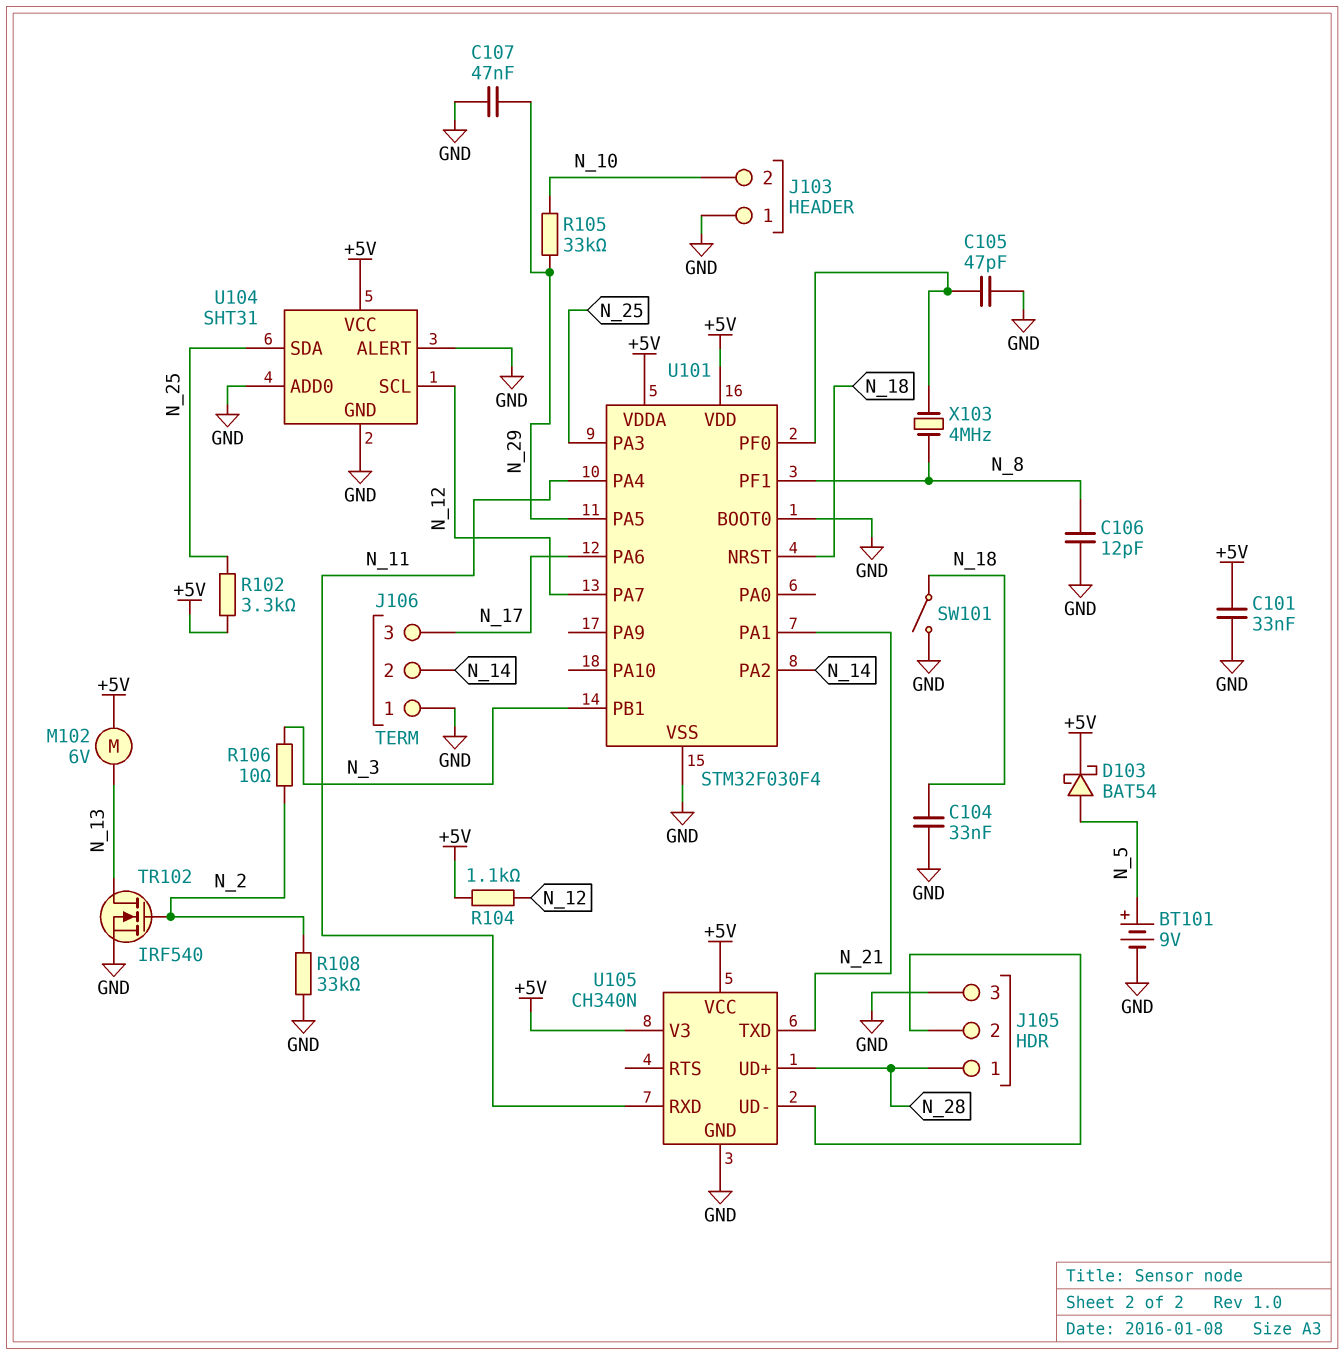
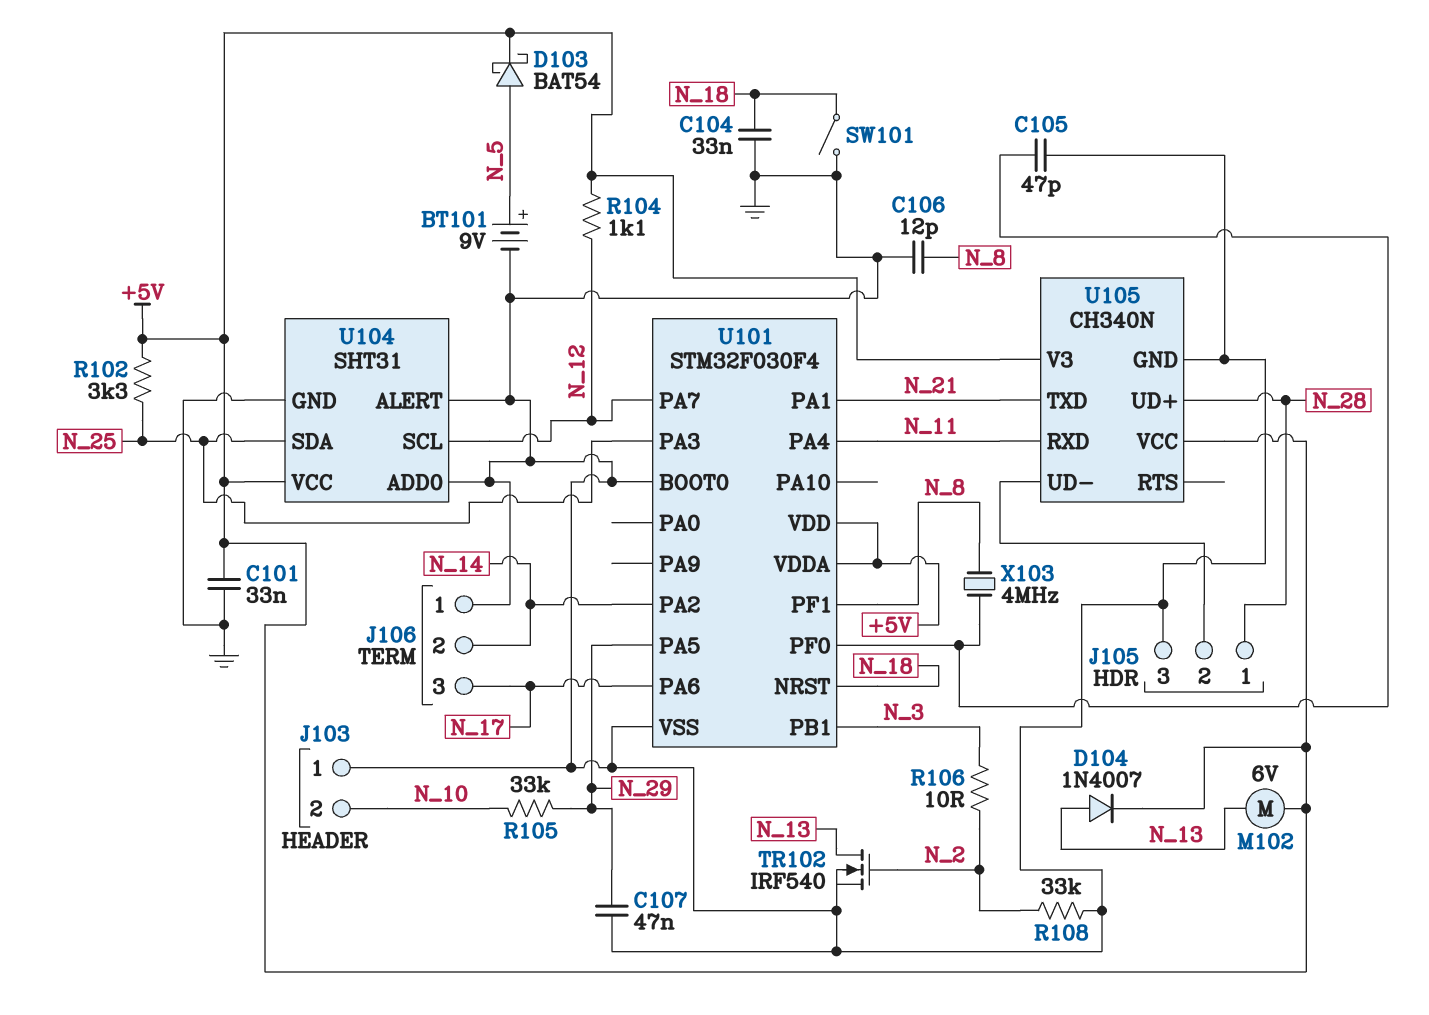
D104: none -> diode 1N4007 (A N_13, K +5V)

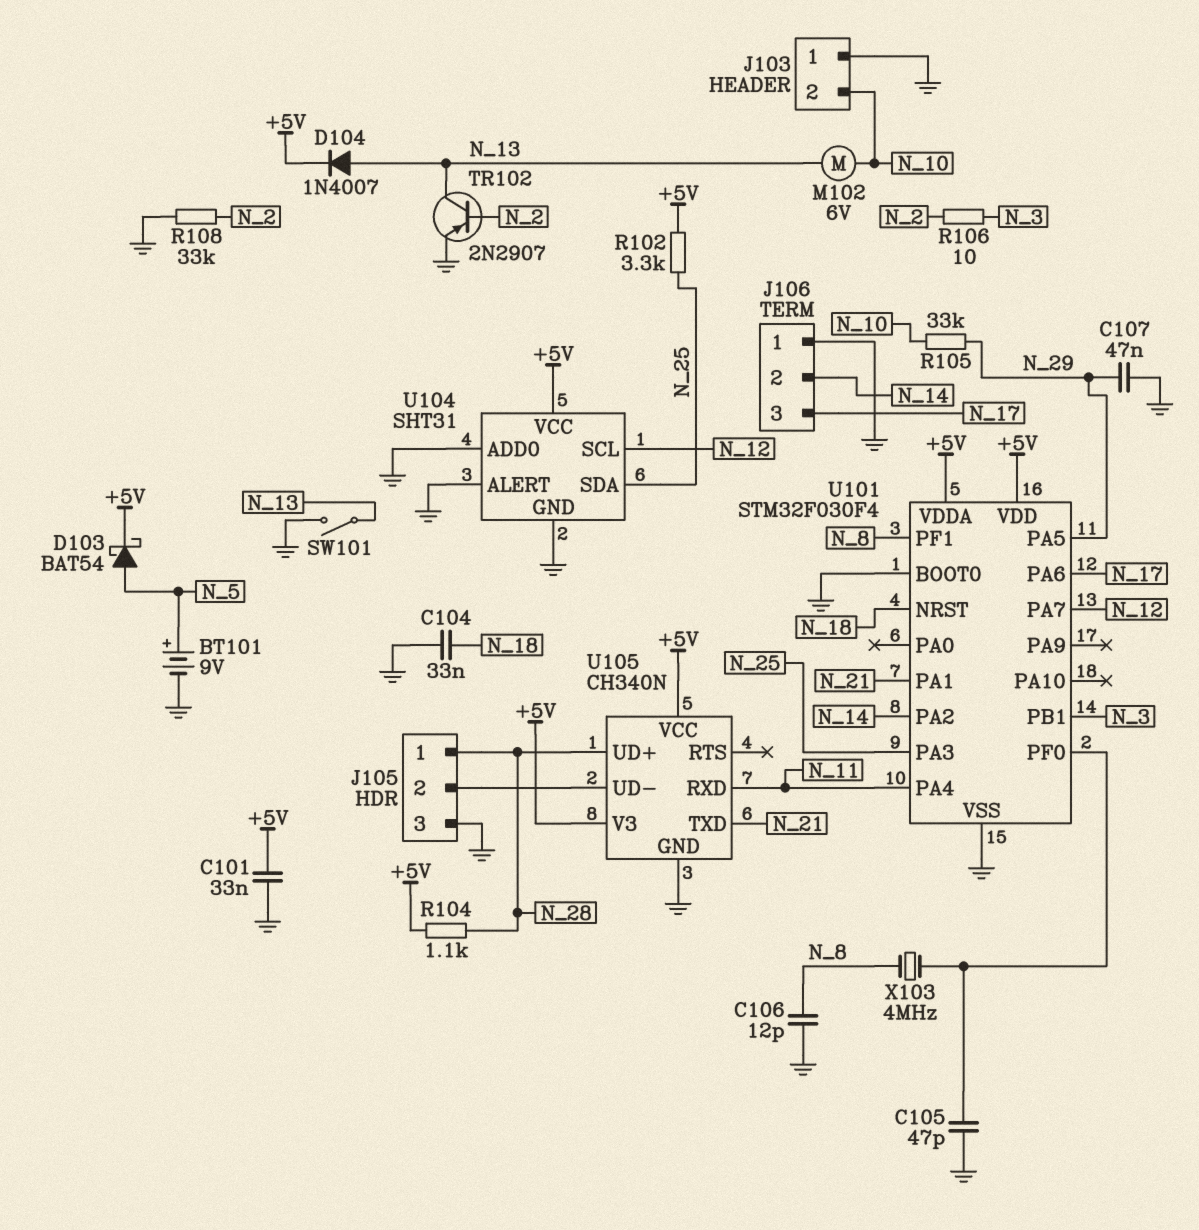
M102: motor 6V (+5V, N_13) -> motor 6V (N_10, N_13)
R104: 1.1k (+5V, N_12) -> 1.1k (+5V, N_28)
SW101: switch (GND, N_18) -> switch (GND, N_13)
TR102: NMOS IRF540 (G N_2, D N_13, S GND) -> PNP 2N2907 (B N_2, C N_13, E GND)

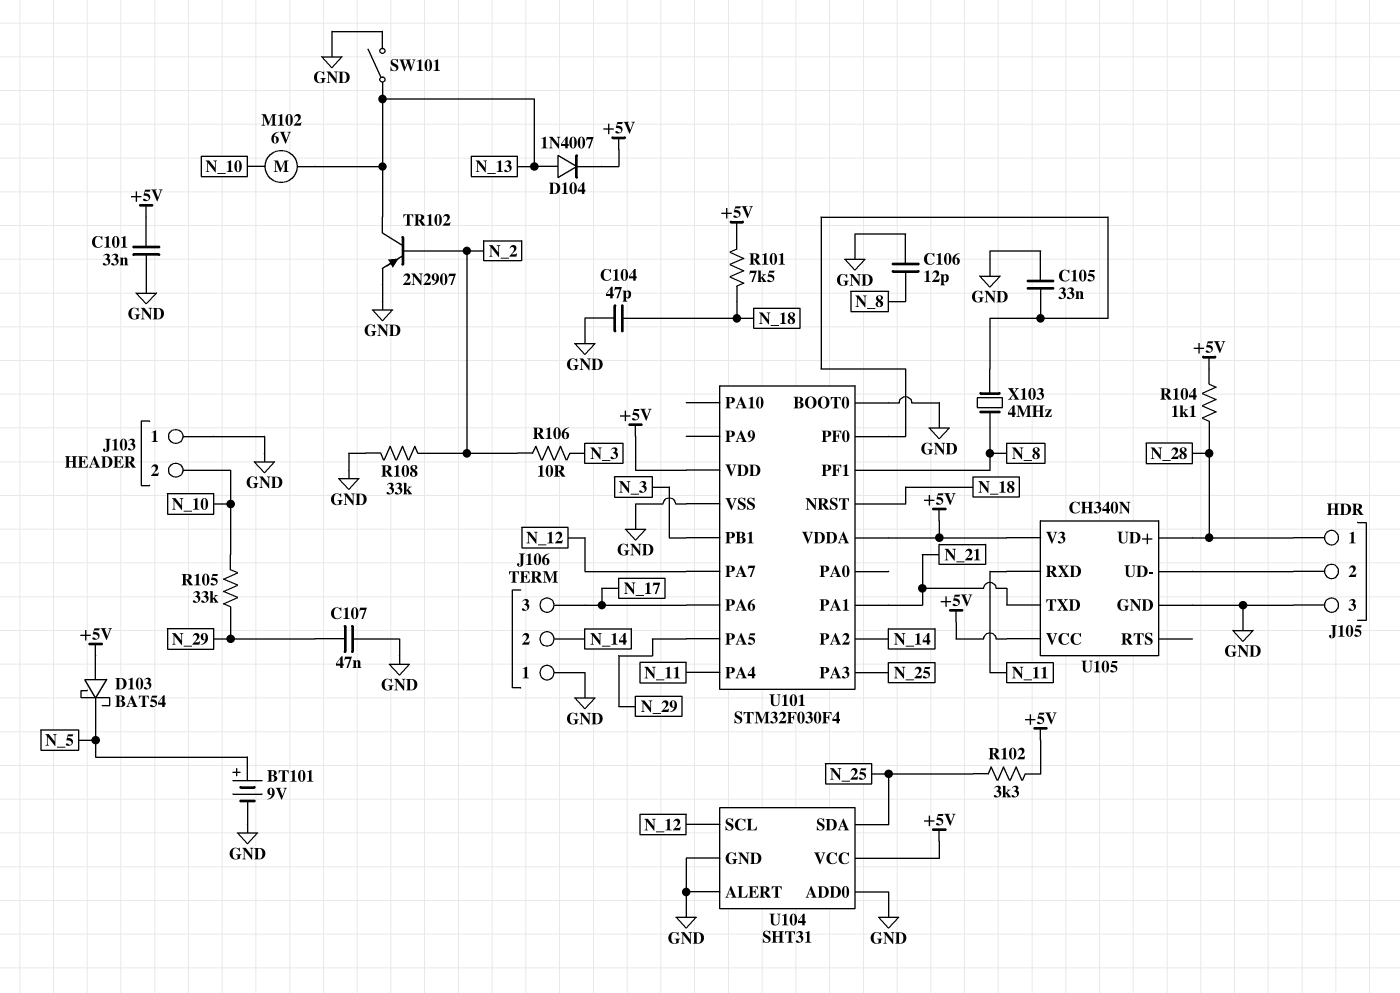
C104: 33nF (GND, N_18) -> 47pF (GND, N_18)
C105: 47pF (GND, U101/PF0) -> 33nF (GND, U101/PF0)
D103: schottky BAT54 (A N_5, K +5V) -> schottky BAT54 (A +5V, K N_5)
R101: none -> 7.5k (+5V, N_18)

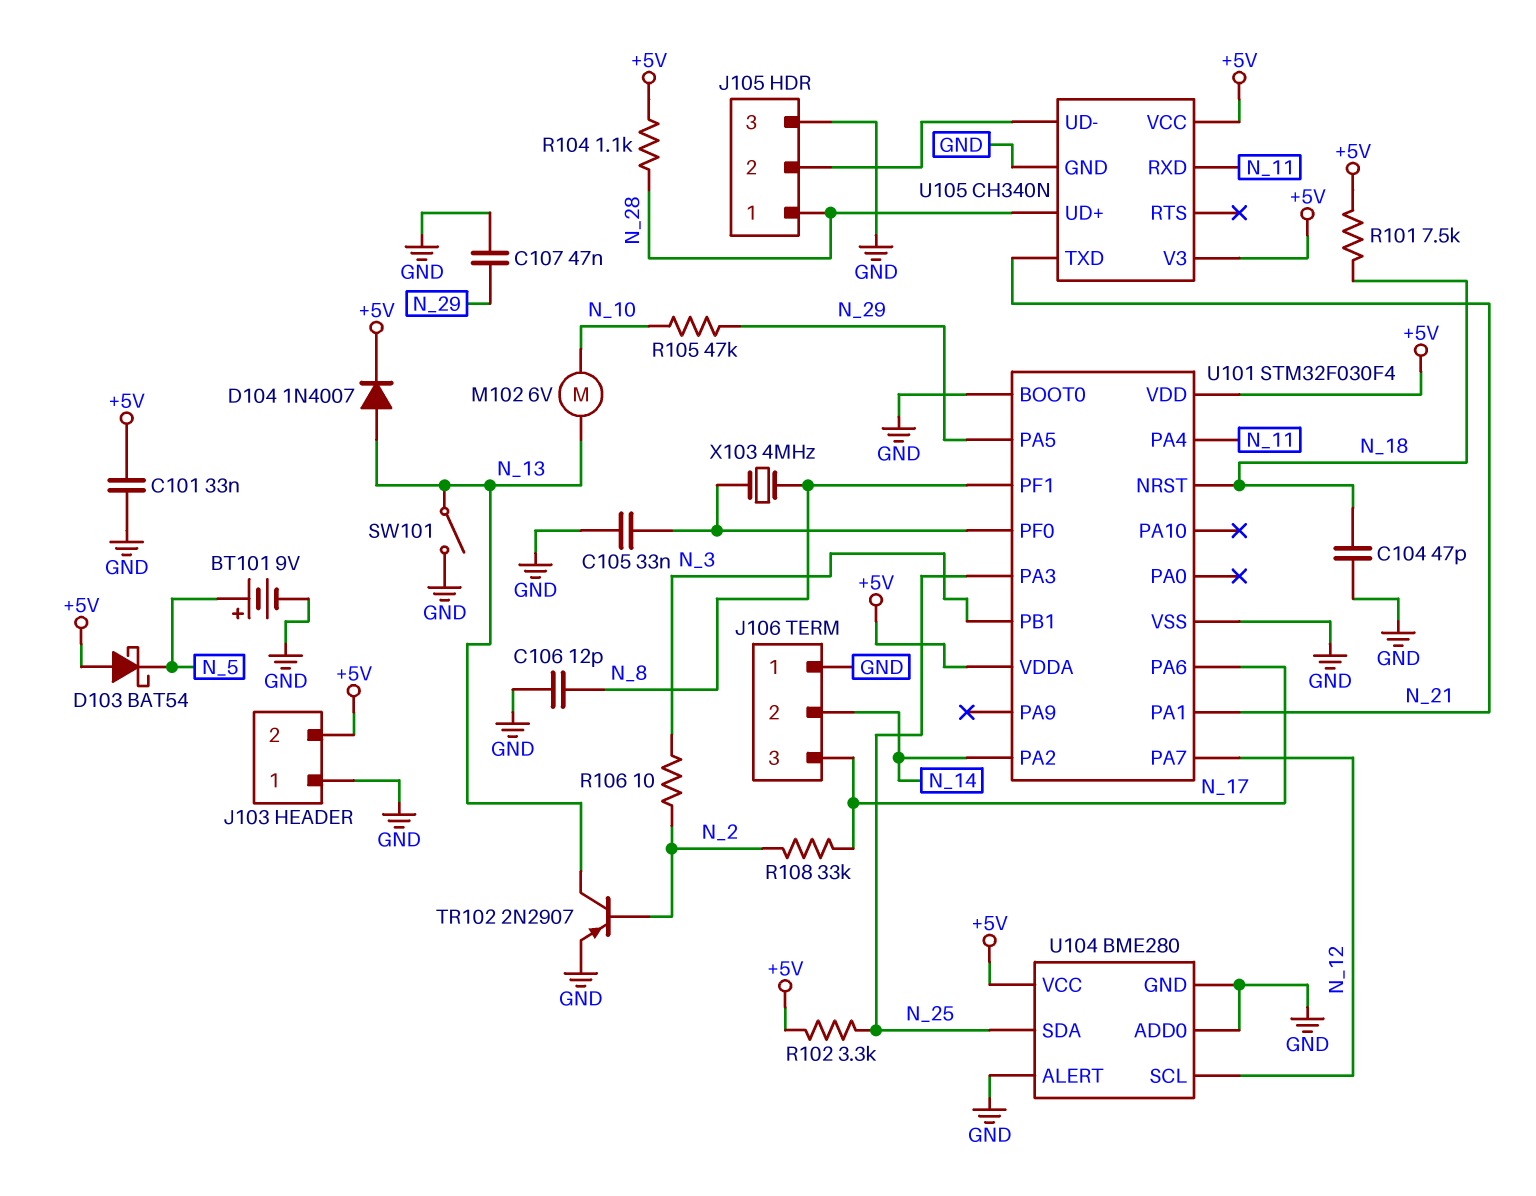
J103 pin 2: N_10 -> +5V
R105: 33k (N_10, N_29) -> 47k (N_10, N_29)
R108: 33k (GND, N_2) -> 33k (N_2, N_17)
U104: SHT31 -> BME280

